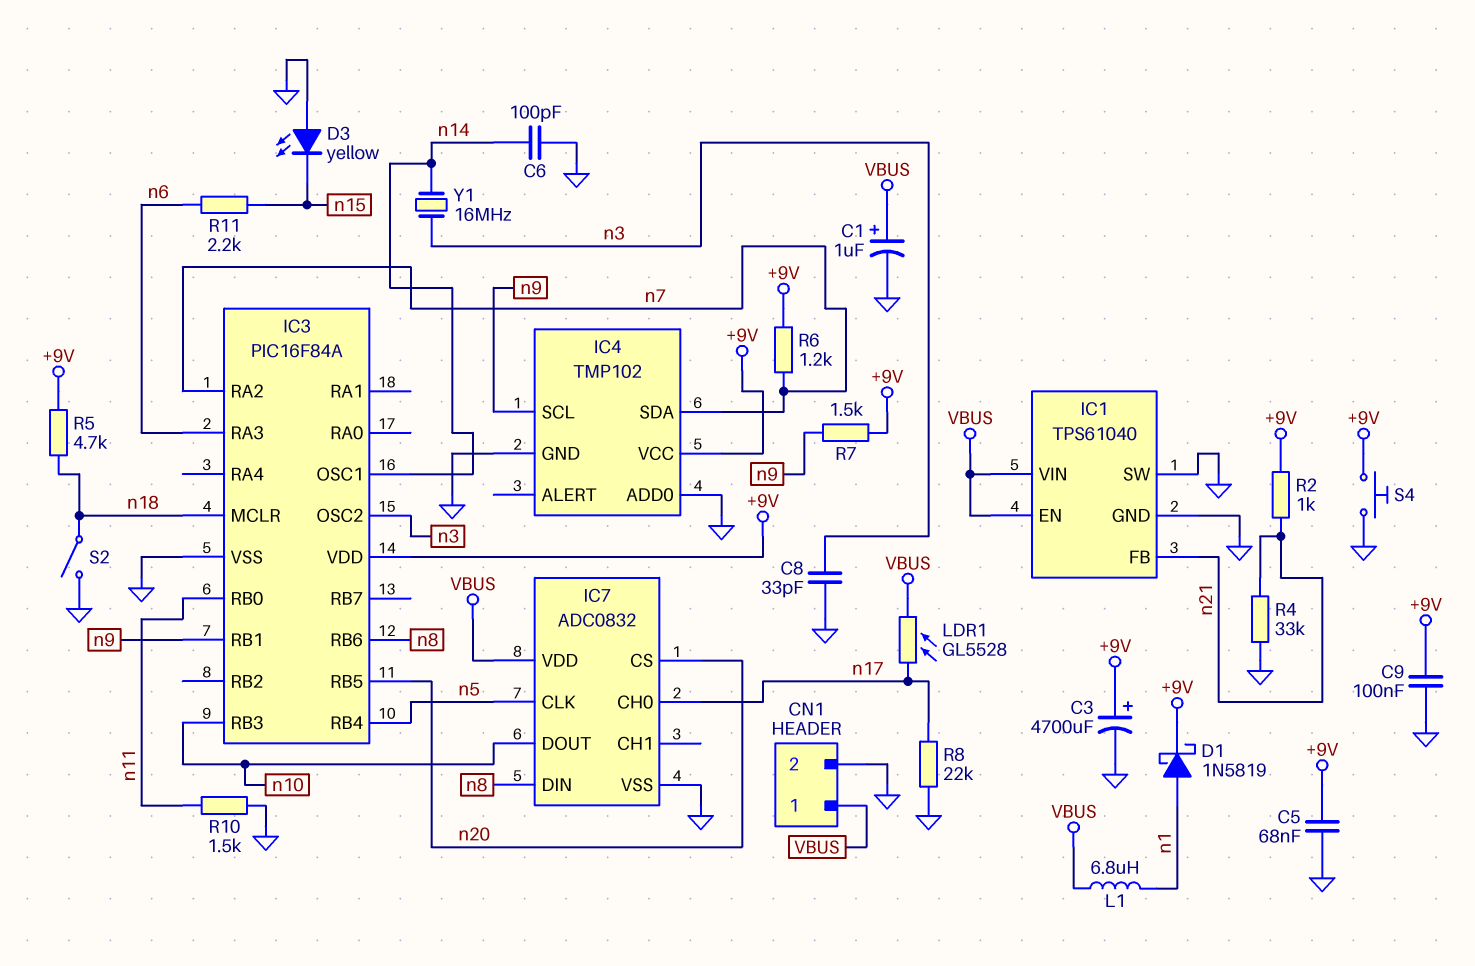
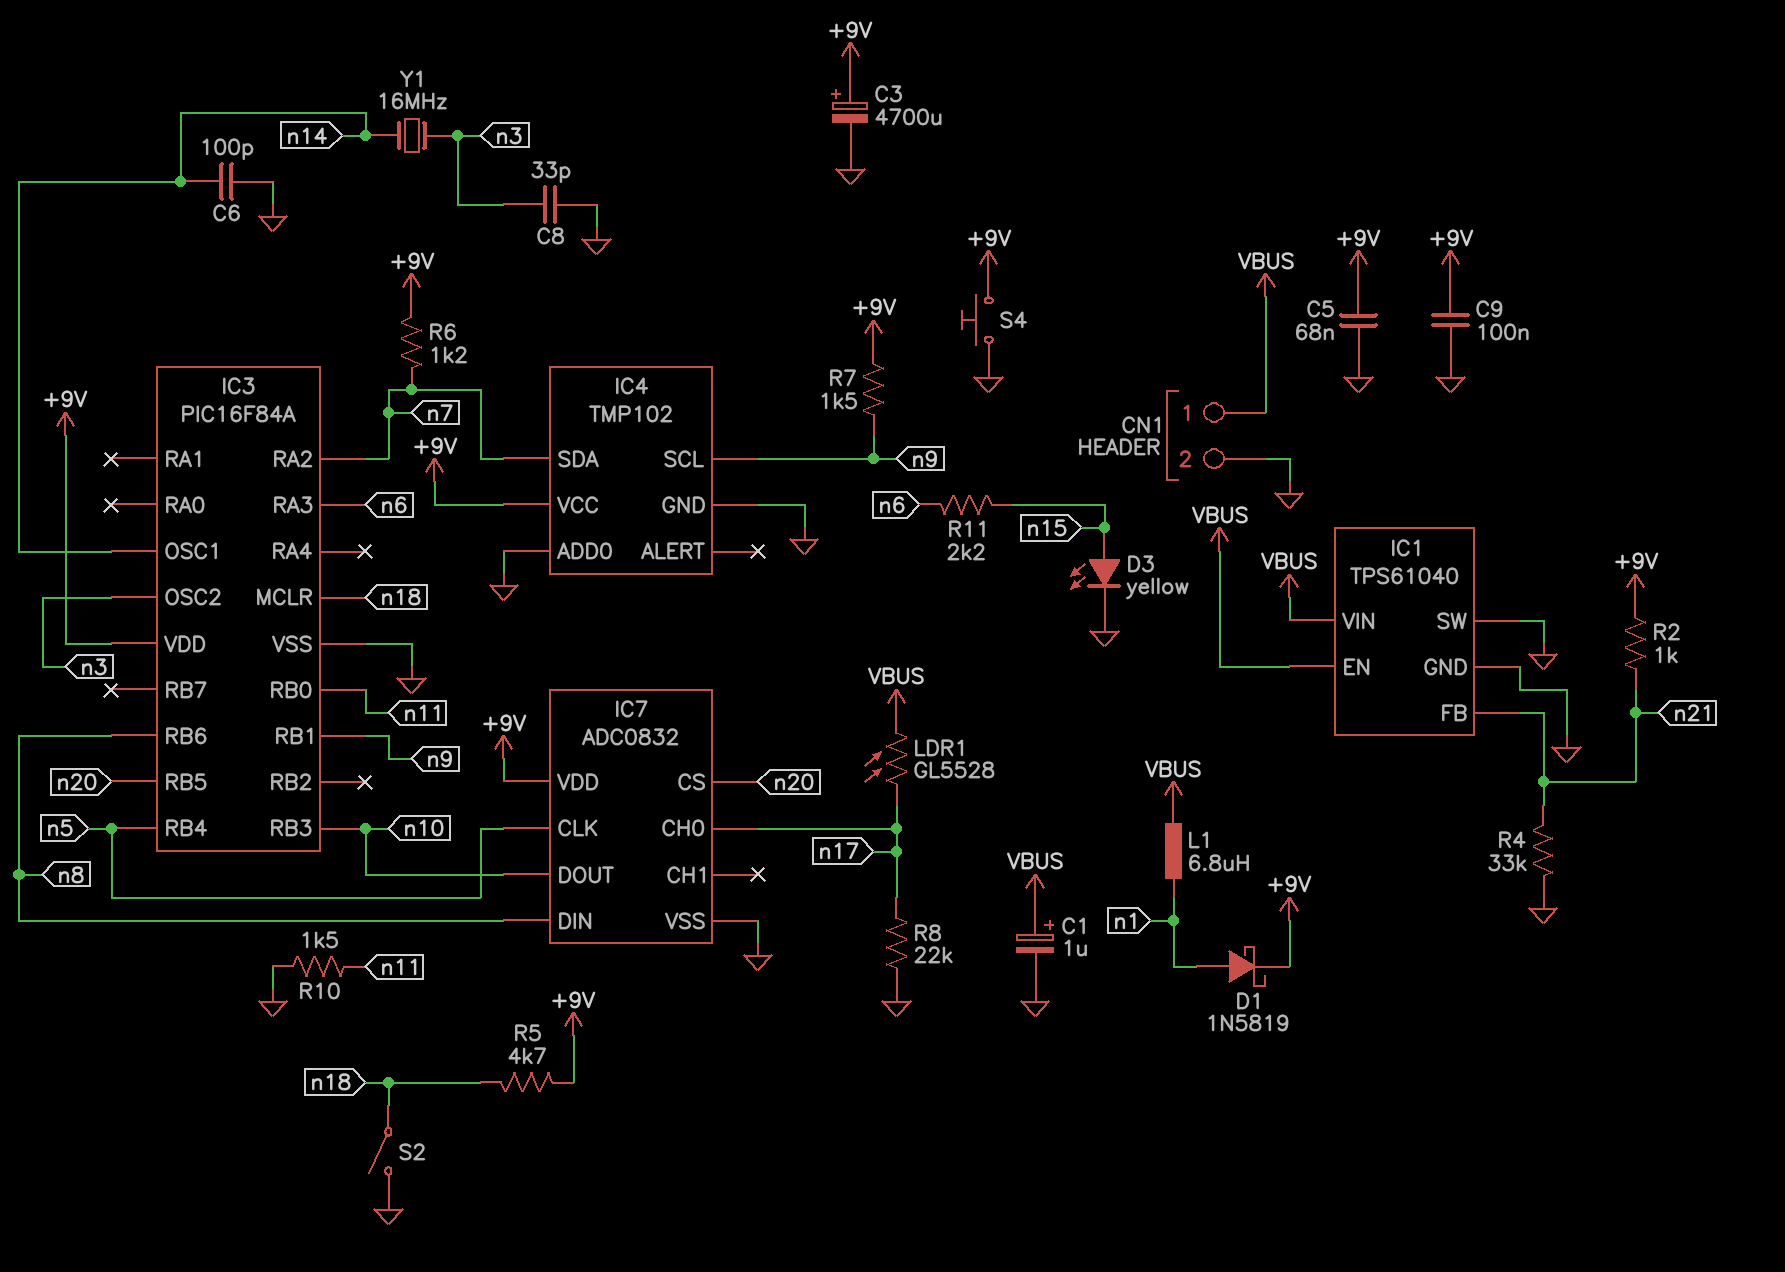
D3: LED yellow (A GND, K n15) -> LED yellow (A n15, K GND)
IC7 pin VDD: VBUS -> +9V

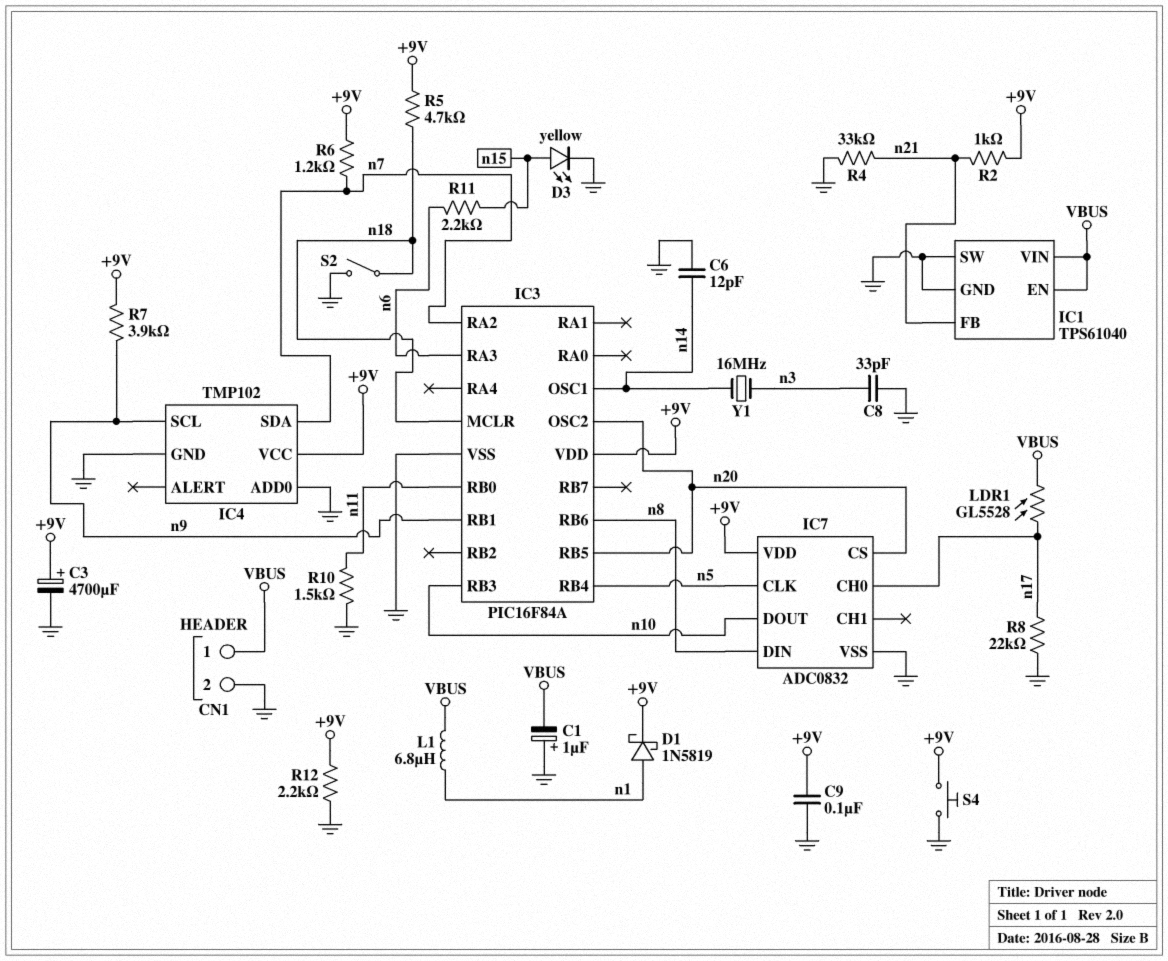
C1: 1uF (plus VBUS, minus GND) -> 1uF (plus GND, minus VBUS)
C5: 68nF (+9V, GND) -> none
C6: 100pF (GND, n14) -> 12pF (GND, n14)
IC3 pin OSC2: n3 -> n20
R7: 1.5k (+9V, n9) -> 3.9k (+9V, n9)
R12: none -> 2.2k (+9V, GND)

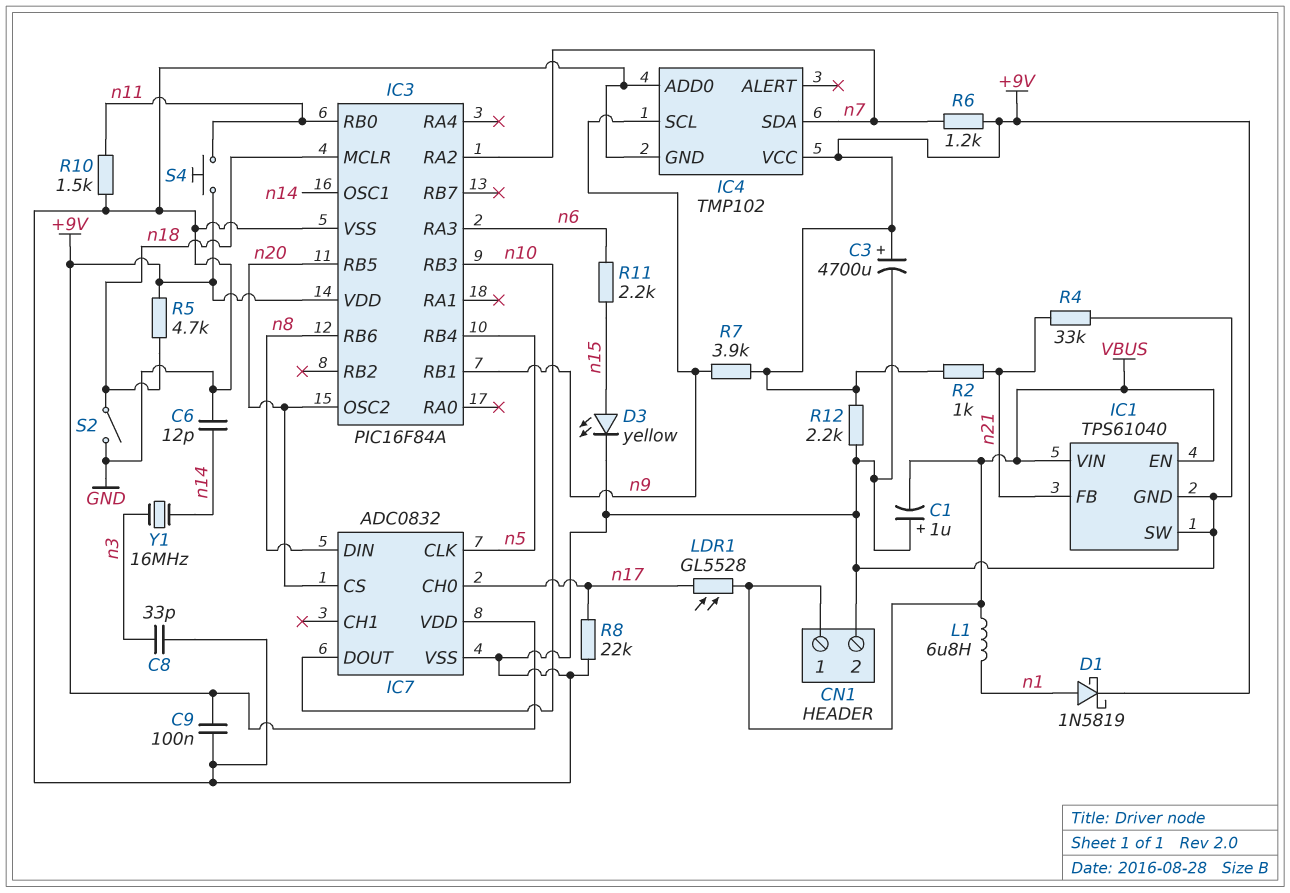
S4: button (+9V, GND) -> button (+9V, n11)

